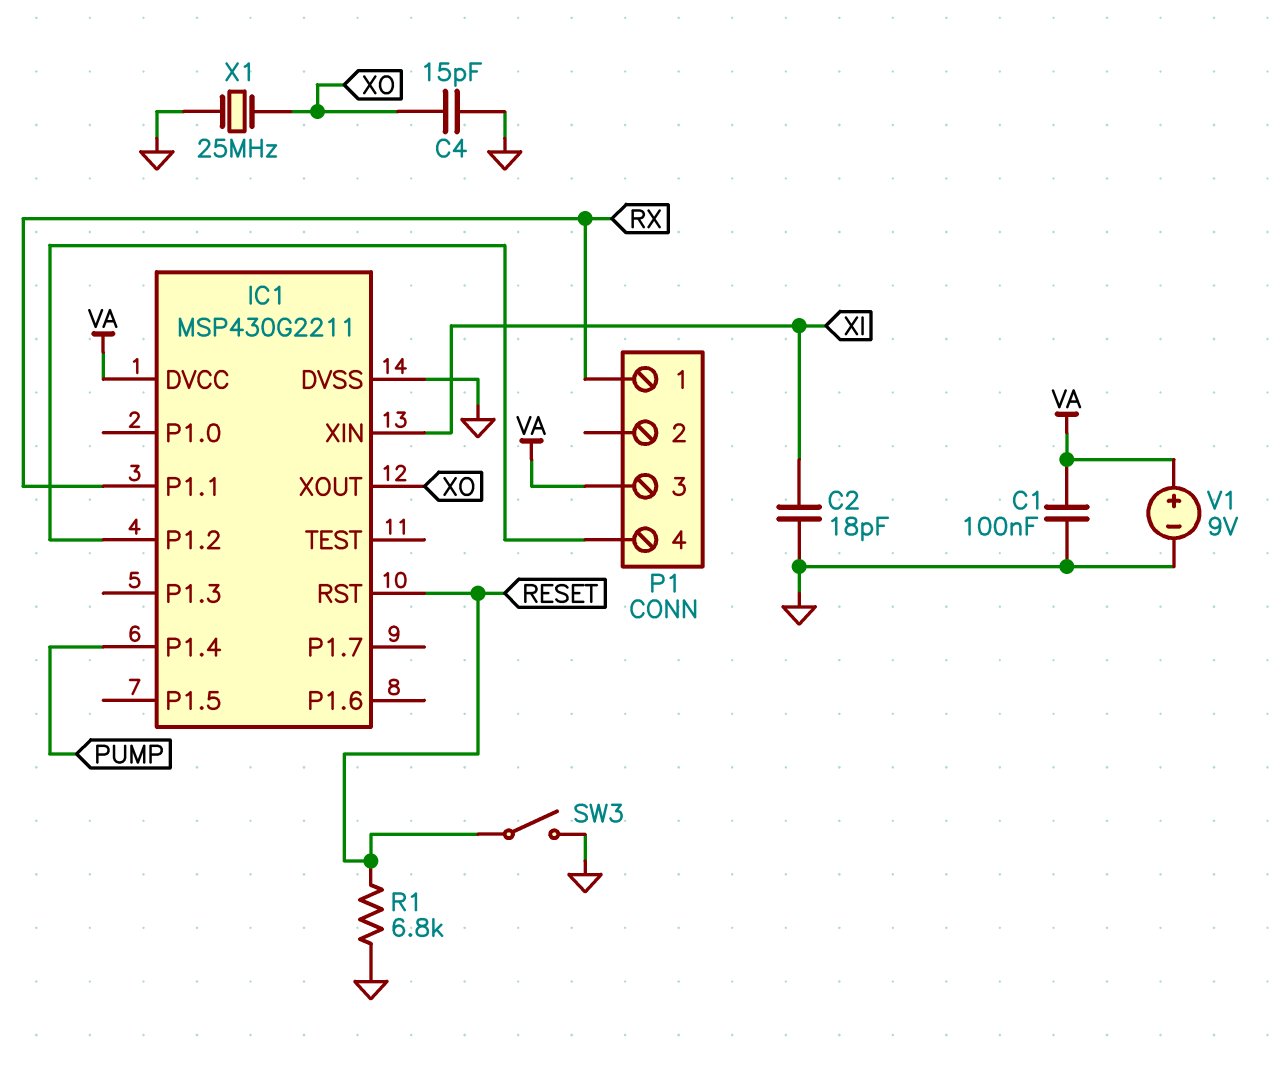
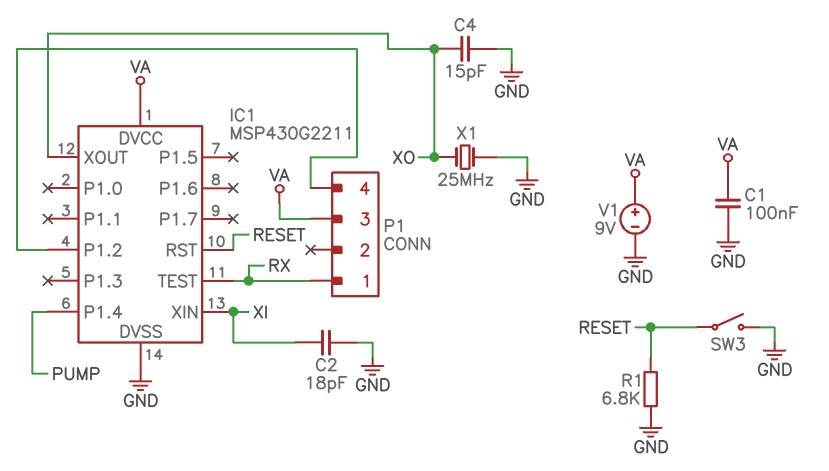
IC1 pin P1.1: RX -> none
IC1 pin TEST: none -> RX

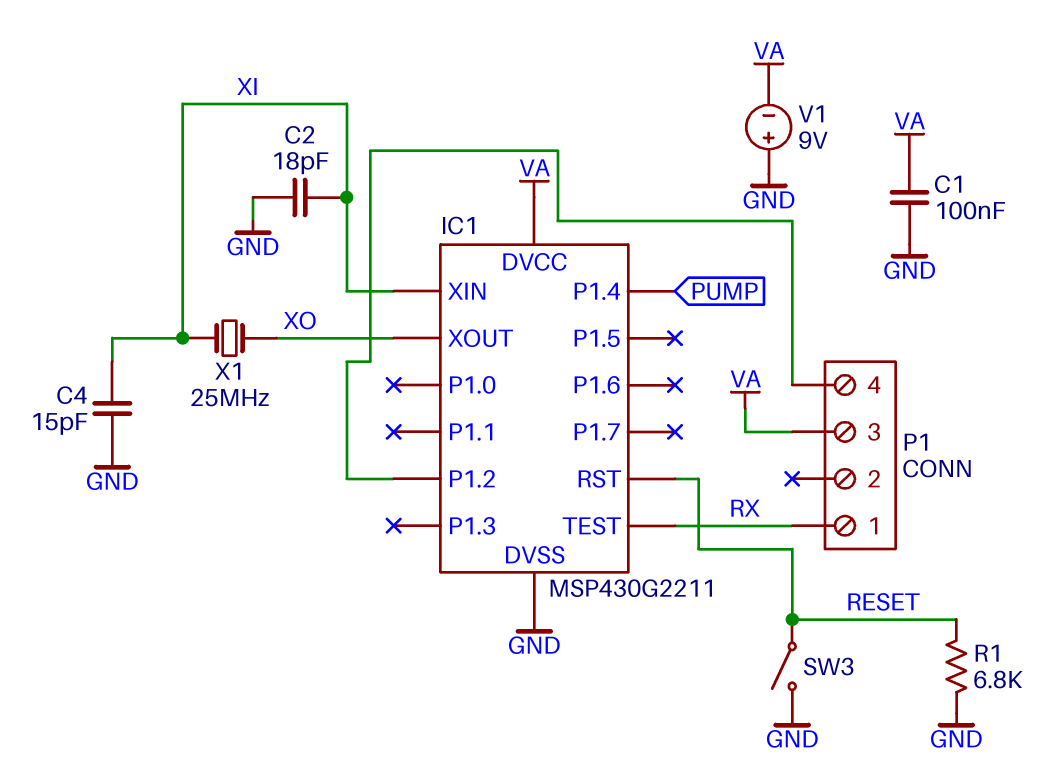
C4: 15pF (GND, XO) -> 15pF (GND, XI)
V1: 9V (plus VA, minus GND) -> 9V (plus GND, minus VA)
X1: 25MHz (GND, XO) -> 25MHz (XI, XO)

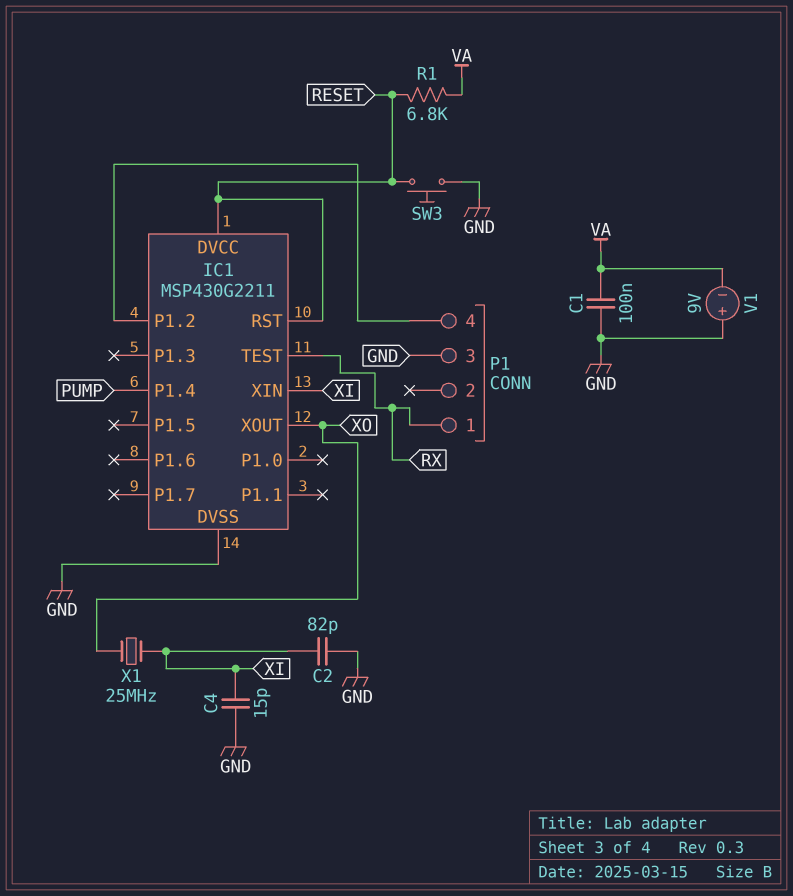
C2: 18pF (GND, XI) -> 82pF (GND, XI)
IC1 pin DVCC: VA -> RESET
P1 pin 3: VA -> GND
R1: 6.8k (GND, RESET) -> 6.8k (RESET, VA)
SW3: switch (GND, RESET) -> button (GND, RESET)

